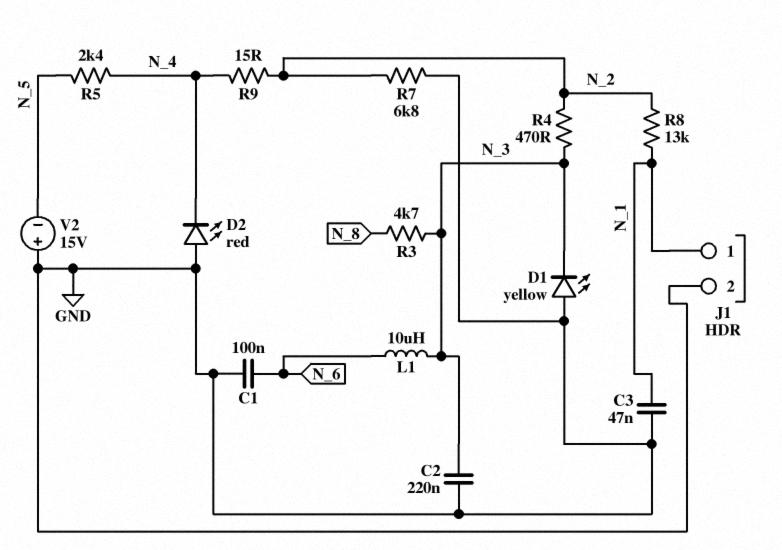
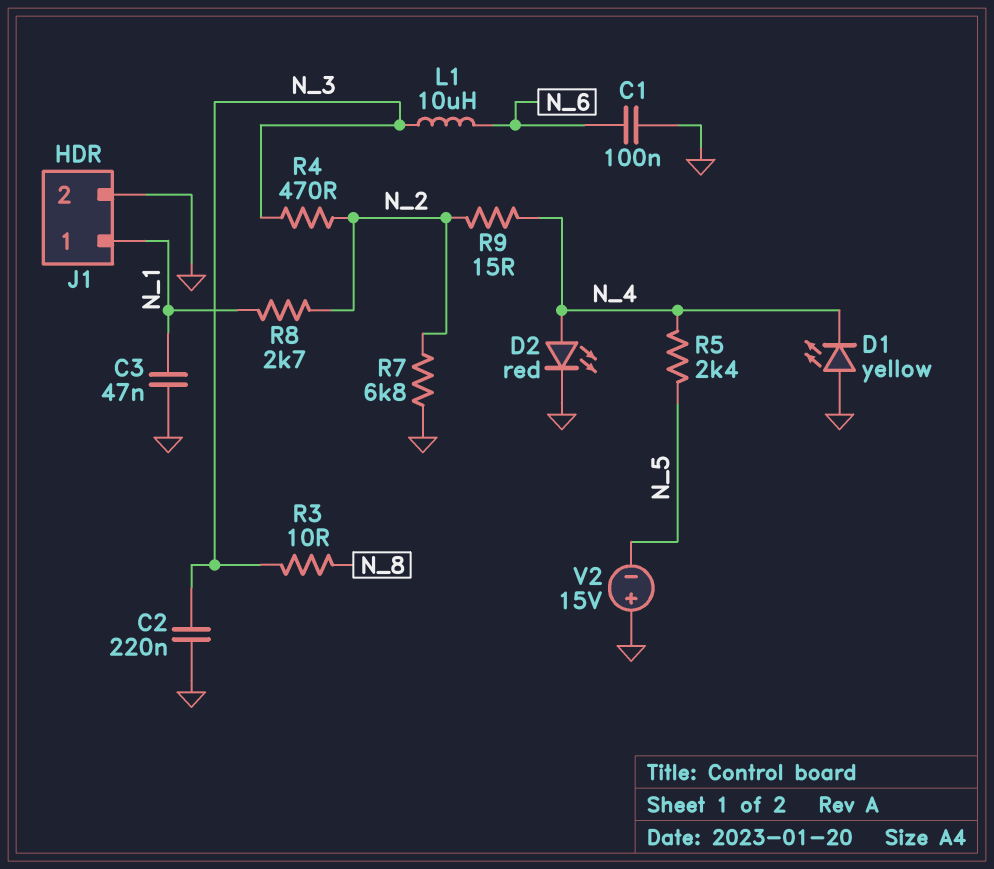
D1: LED yellow (A GND, K N_3) -> LED yellow (A GND, K N_4)
D2: LED red (A GND, K N_4) -> LED red (A N_4, K GND)
R3: 4.7k (N_3, N_8) -> 10 (N_3, N_8)
R8: 13k (N_1, N_2) -> 2.7k (N_1, N_2)

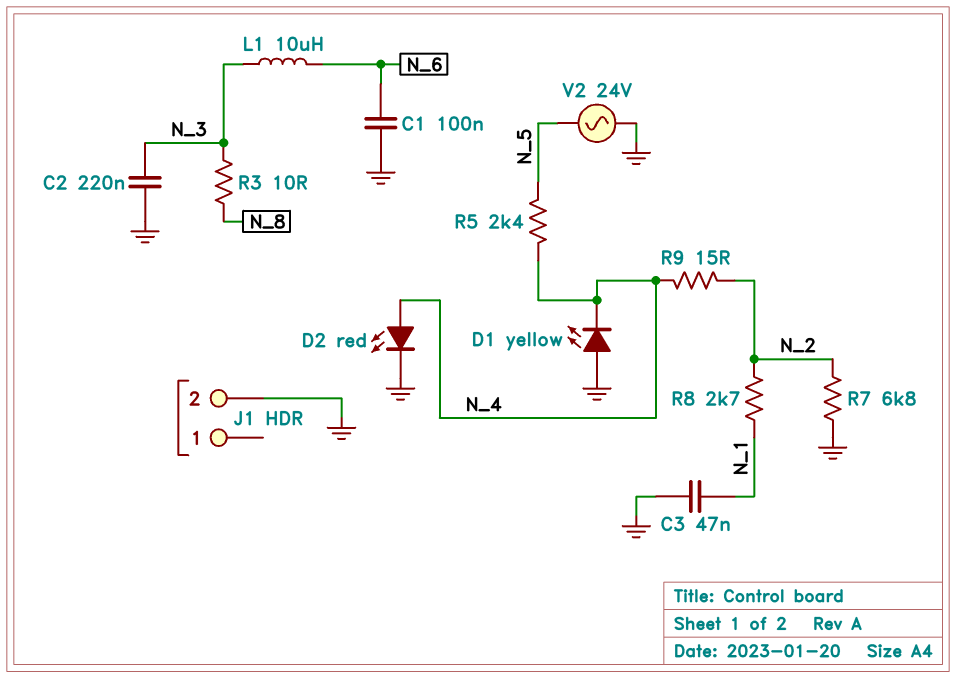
J1 pin 1: N_1 -> none
R4: 470 (N_2, N_3) -> none
V2: 15V (plus GND, minus N_5) -> AC 24V (GND, N_5)

